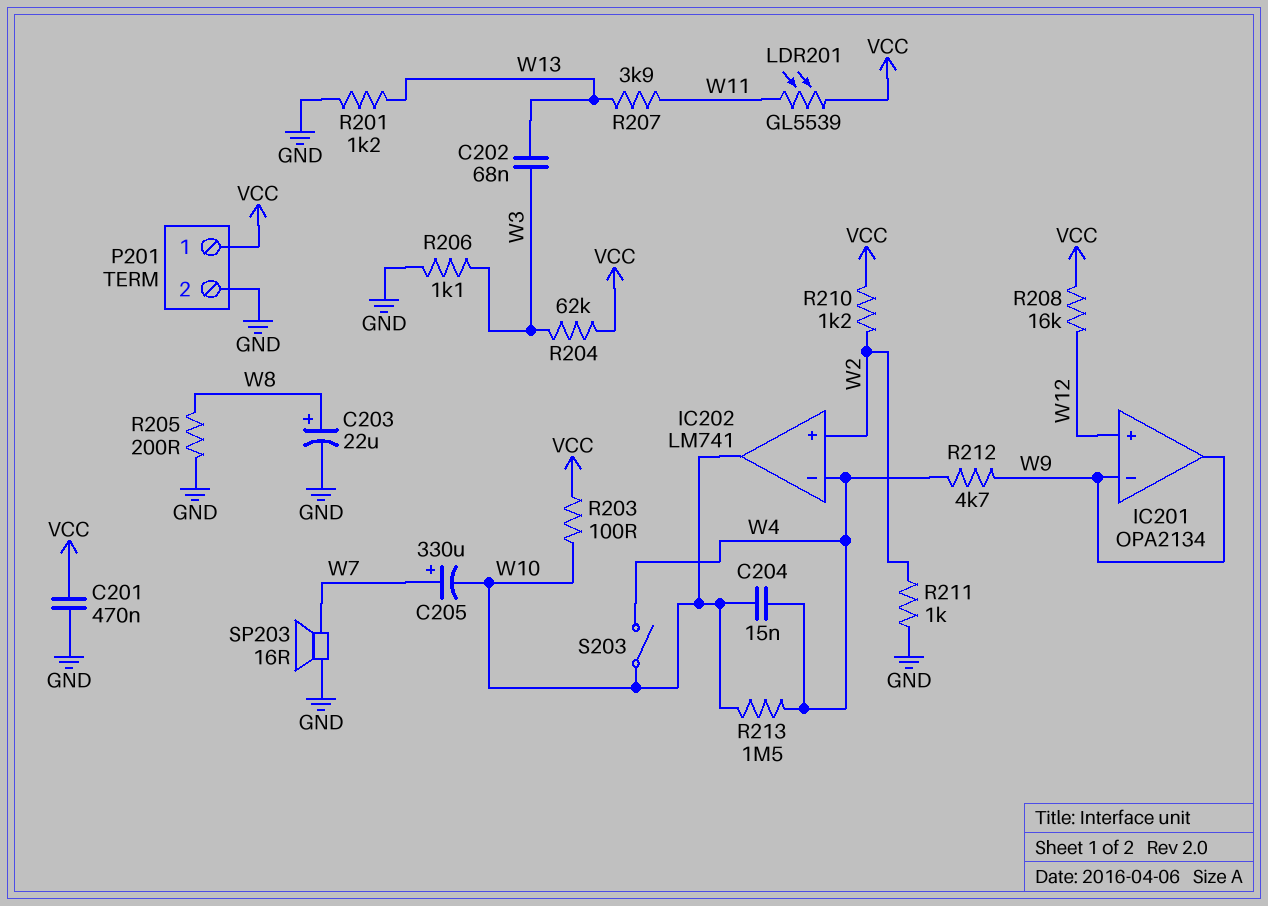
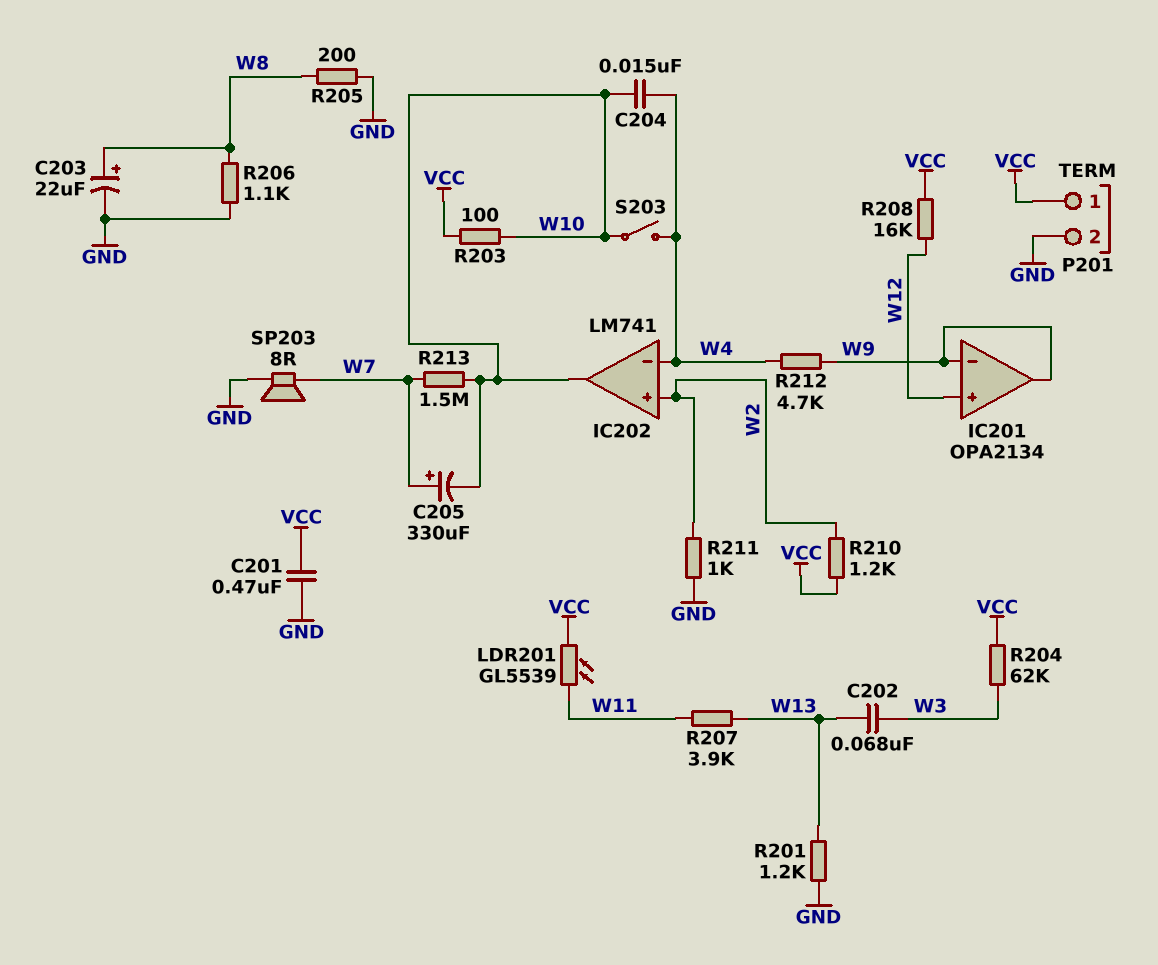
R206: 1.1k (GND, W3) -> 1.1k (GND, W8)
R213: 1.5M (W4, W10) -> 1.5M (W7, W10)
SP203: speaker 16R (GND, W7) -> speaker 8R (GND, W7)

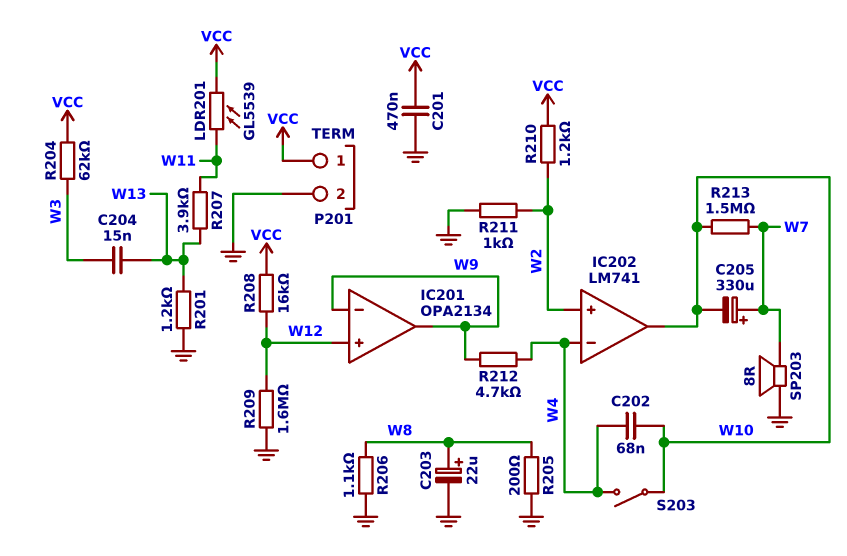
C202: 68nF (W3, W13) -> 68nF (W4, W10)
C204: 15nF (W4, W10) -> 15nF (W3, W13)
R203: 100 (VCC, W10) -> none
R209: none -> 1.6M (GND, W12)

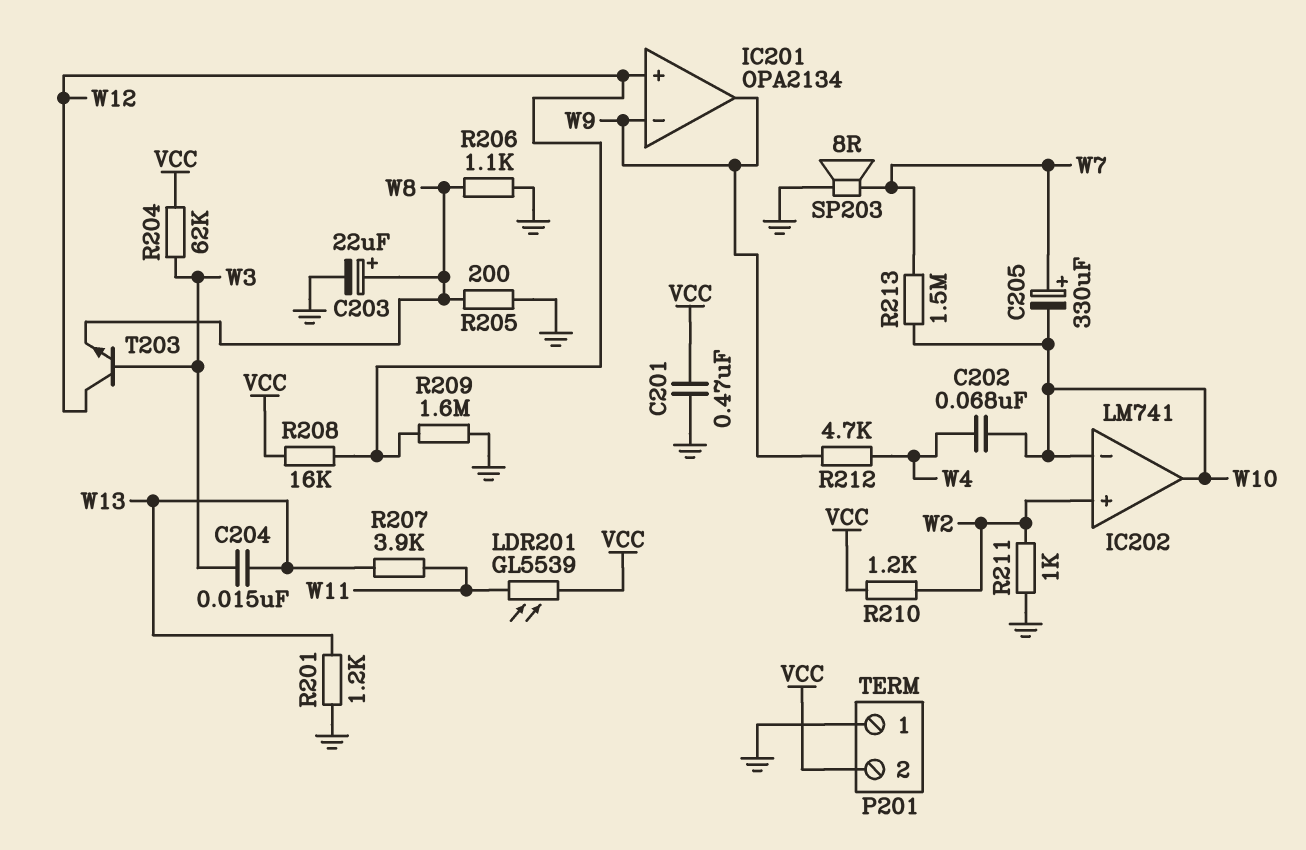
IC202 pin in-: W4 -> W10
P201 pin 1: VCC -> GND
P201 pin 2: GND -> VCC
S203: switch (W4, W10) -> none
T203: none -> NPN (B W3, C W12, E W8)

